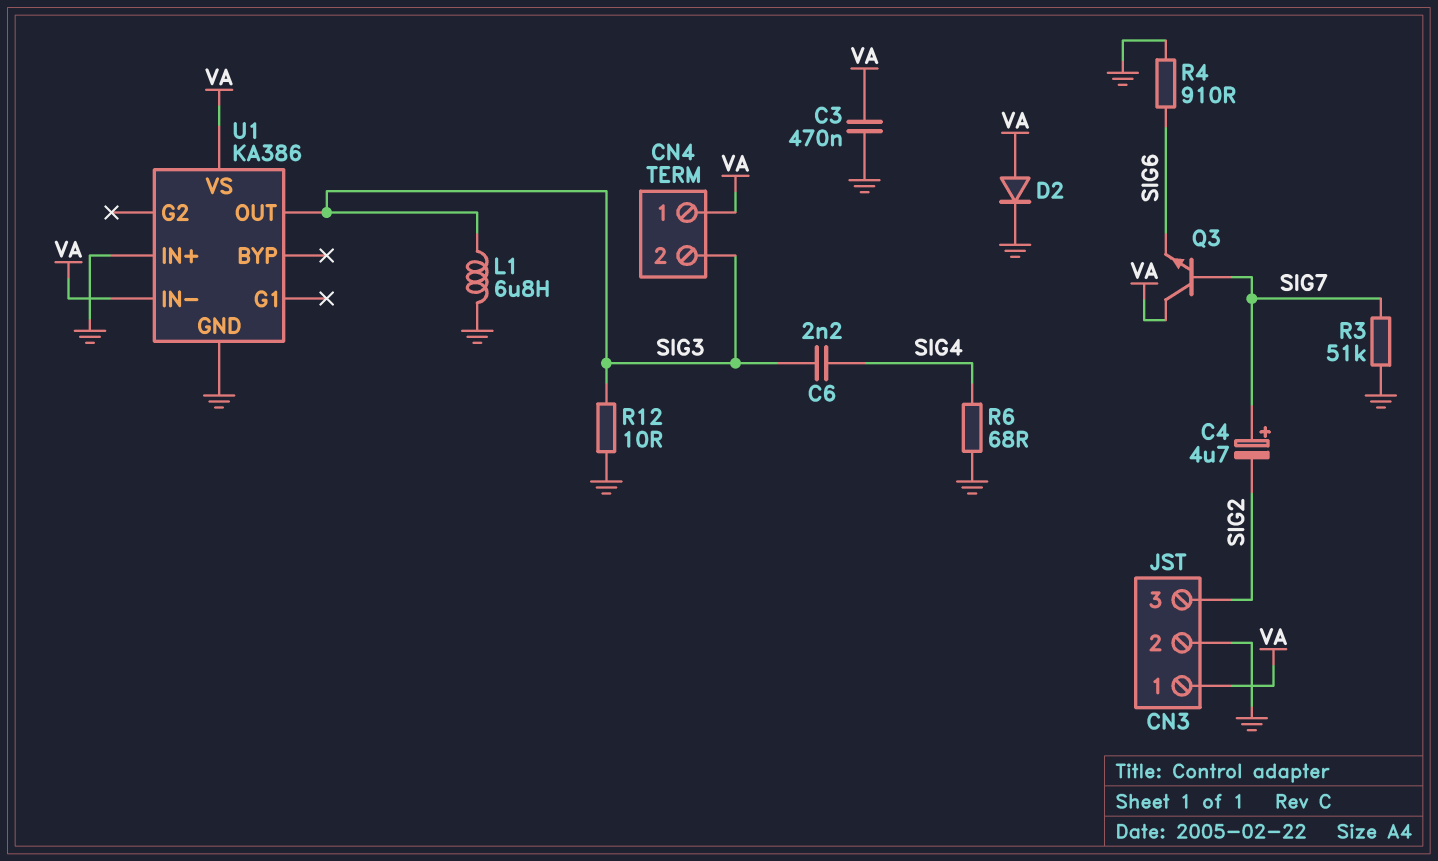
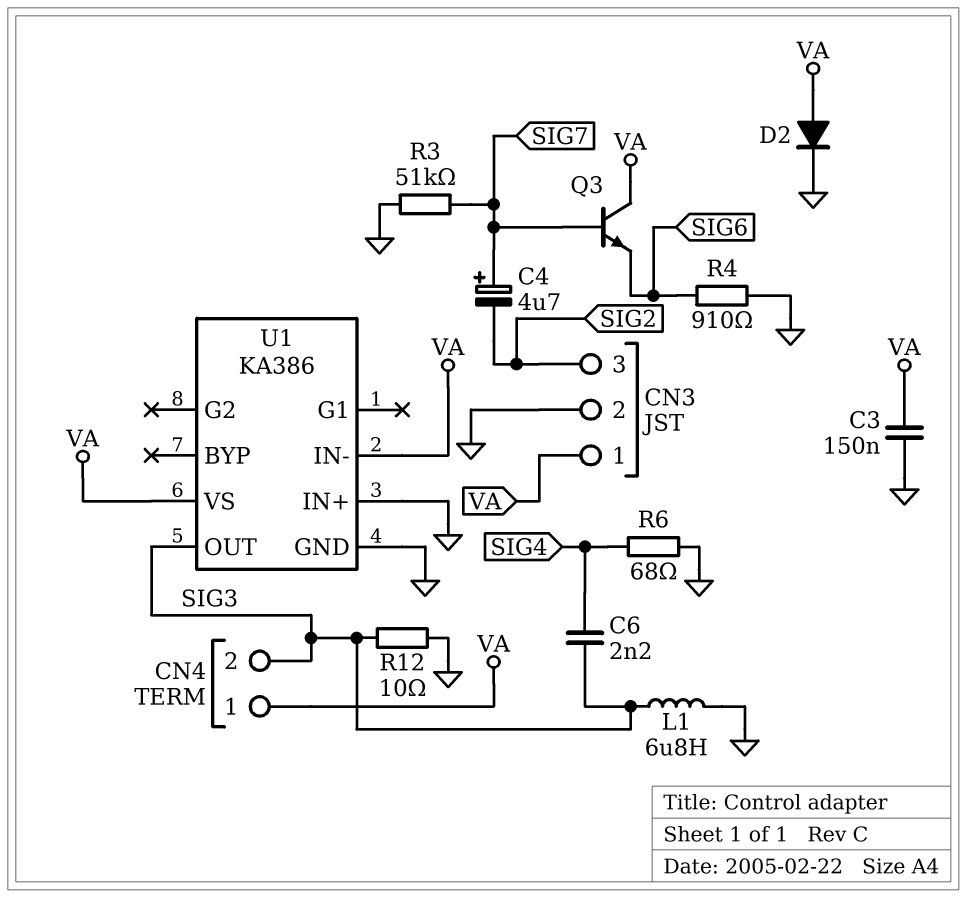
C3: 470nF (GND, VA) -> 150nF (GND, VA)

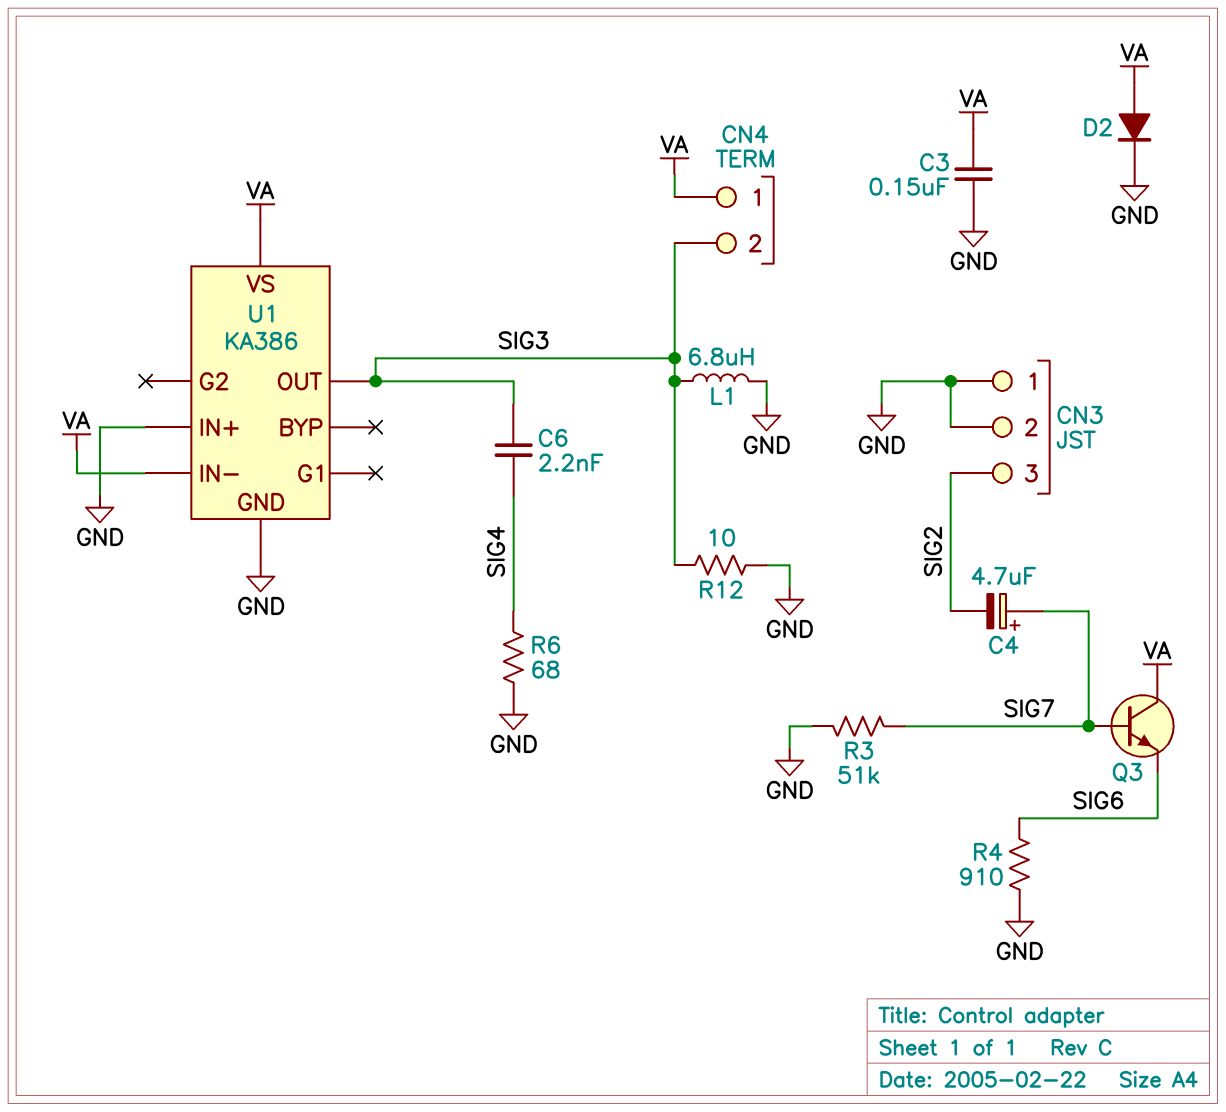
CN3 pin 1: VA -> GND

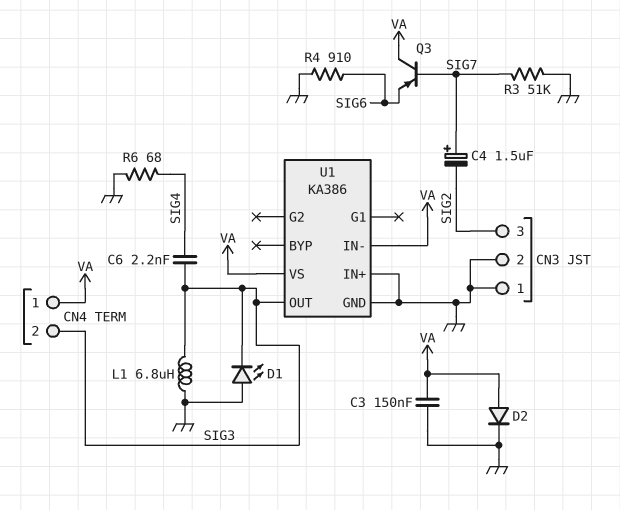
C4: 4.7uF (plus SIG7, minus SIG2) -> 1.5uF (plus SIG7, minus SIG2)
D1: none -> LED (A GND, K SIG3)
Q3: NPN (B SIG7, C VA, E SIG6) -> PNP (B SIG7, C VA, E SIG6)
R12: 10 (GND, SIG3) -> none

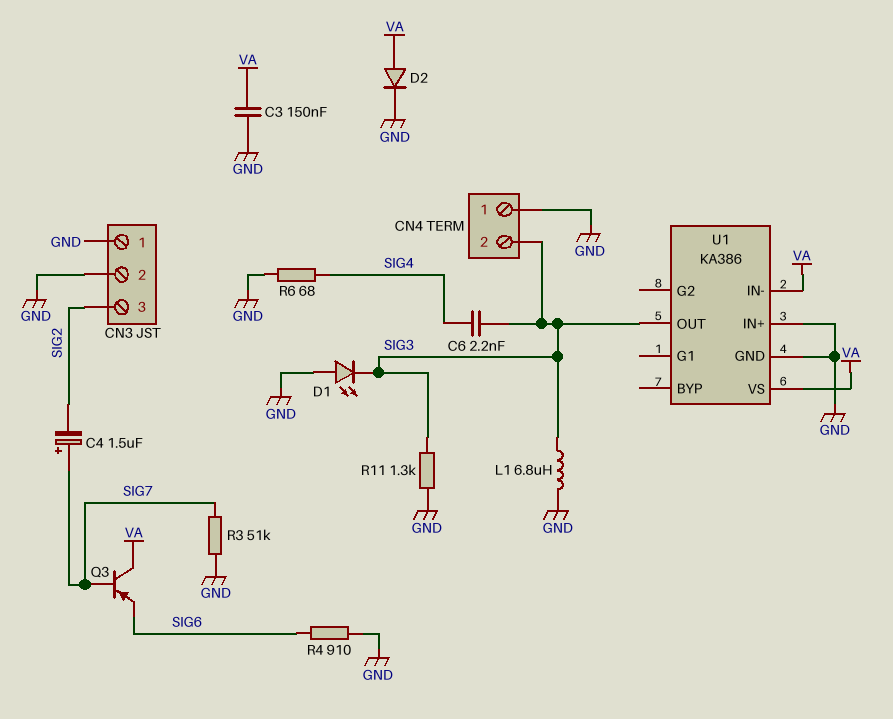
CN4 pin 1: VA -> GND
R11: none -> 1.3k (GND, SIG3)

